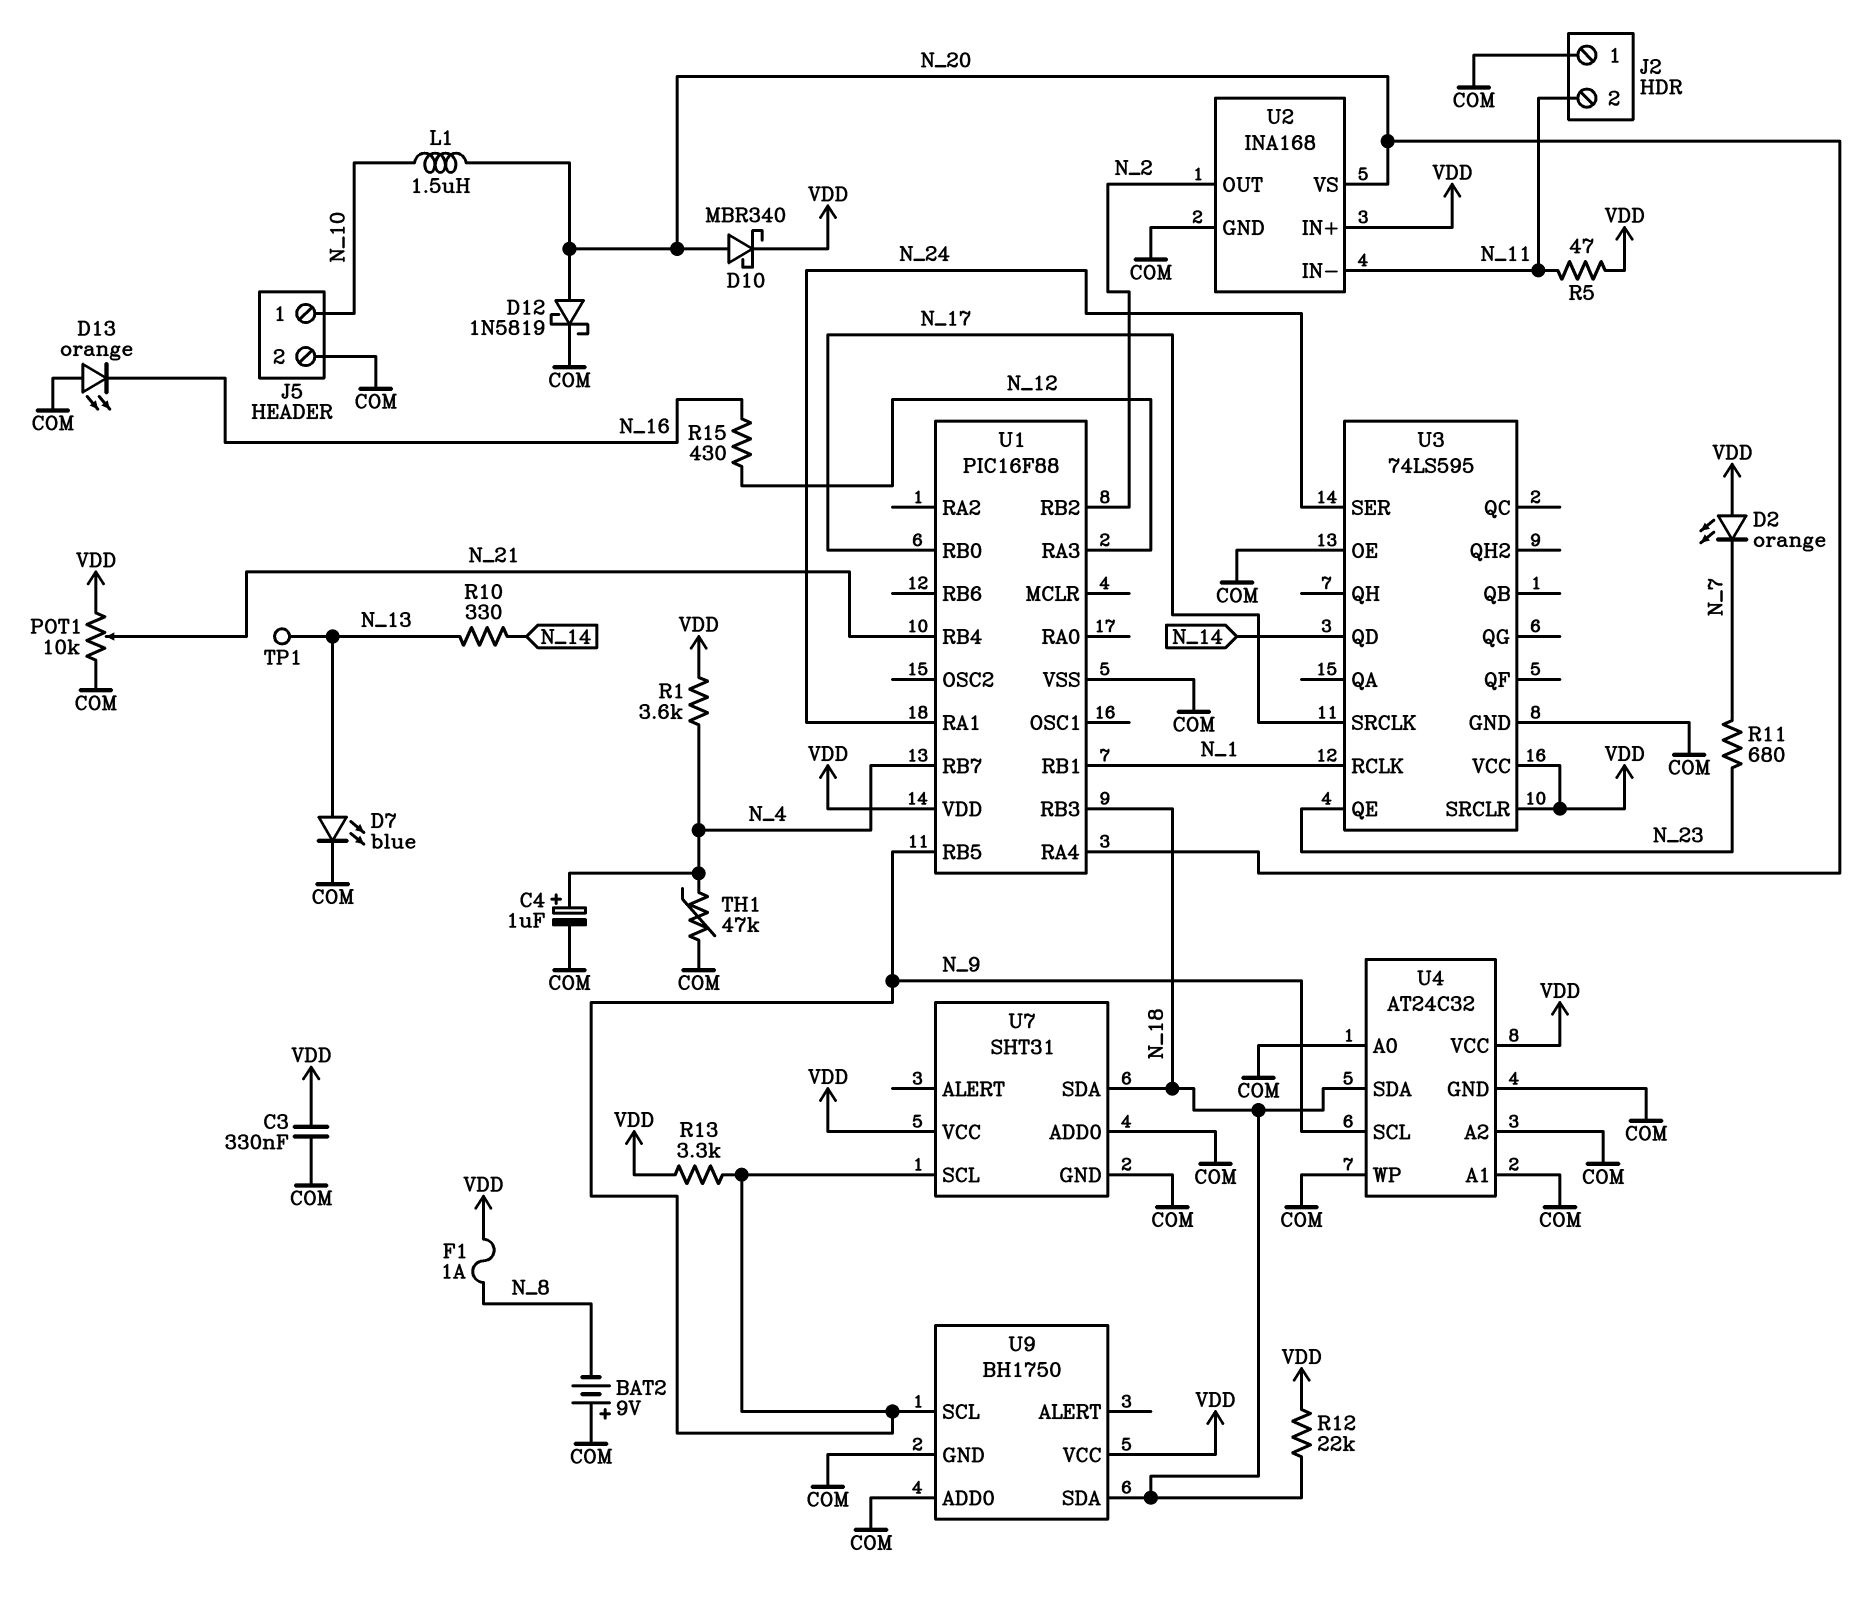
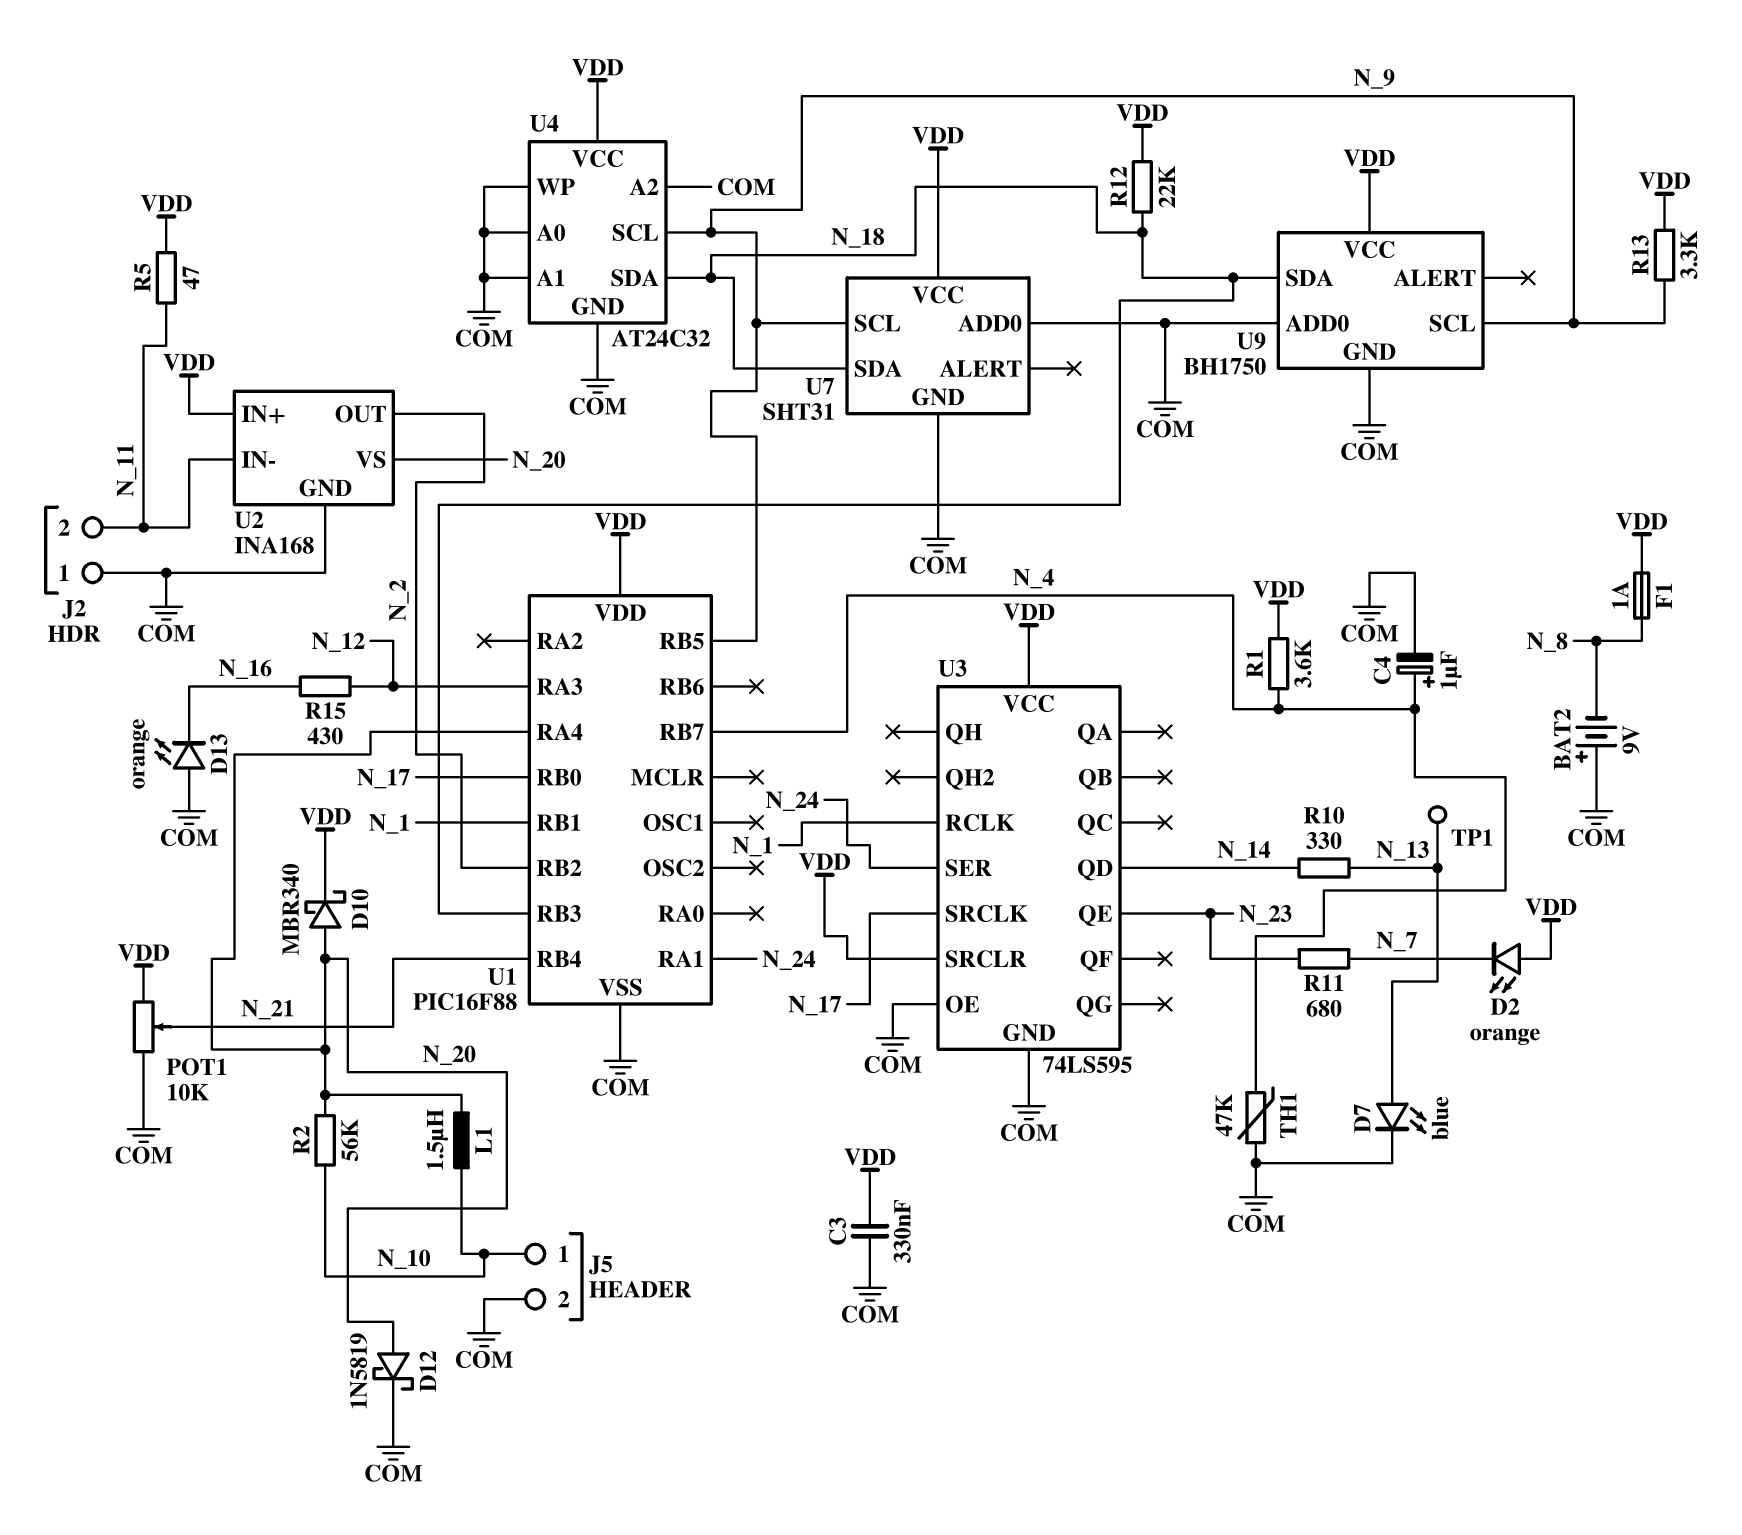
R2: none -> 56k (N_10, N_20)

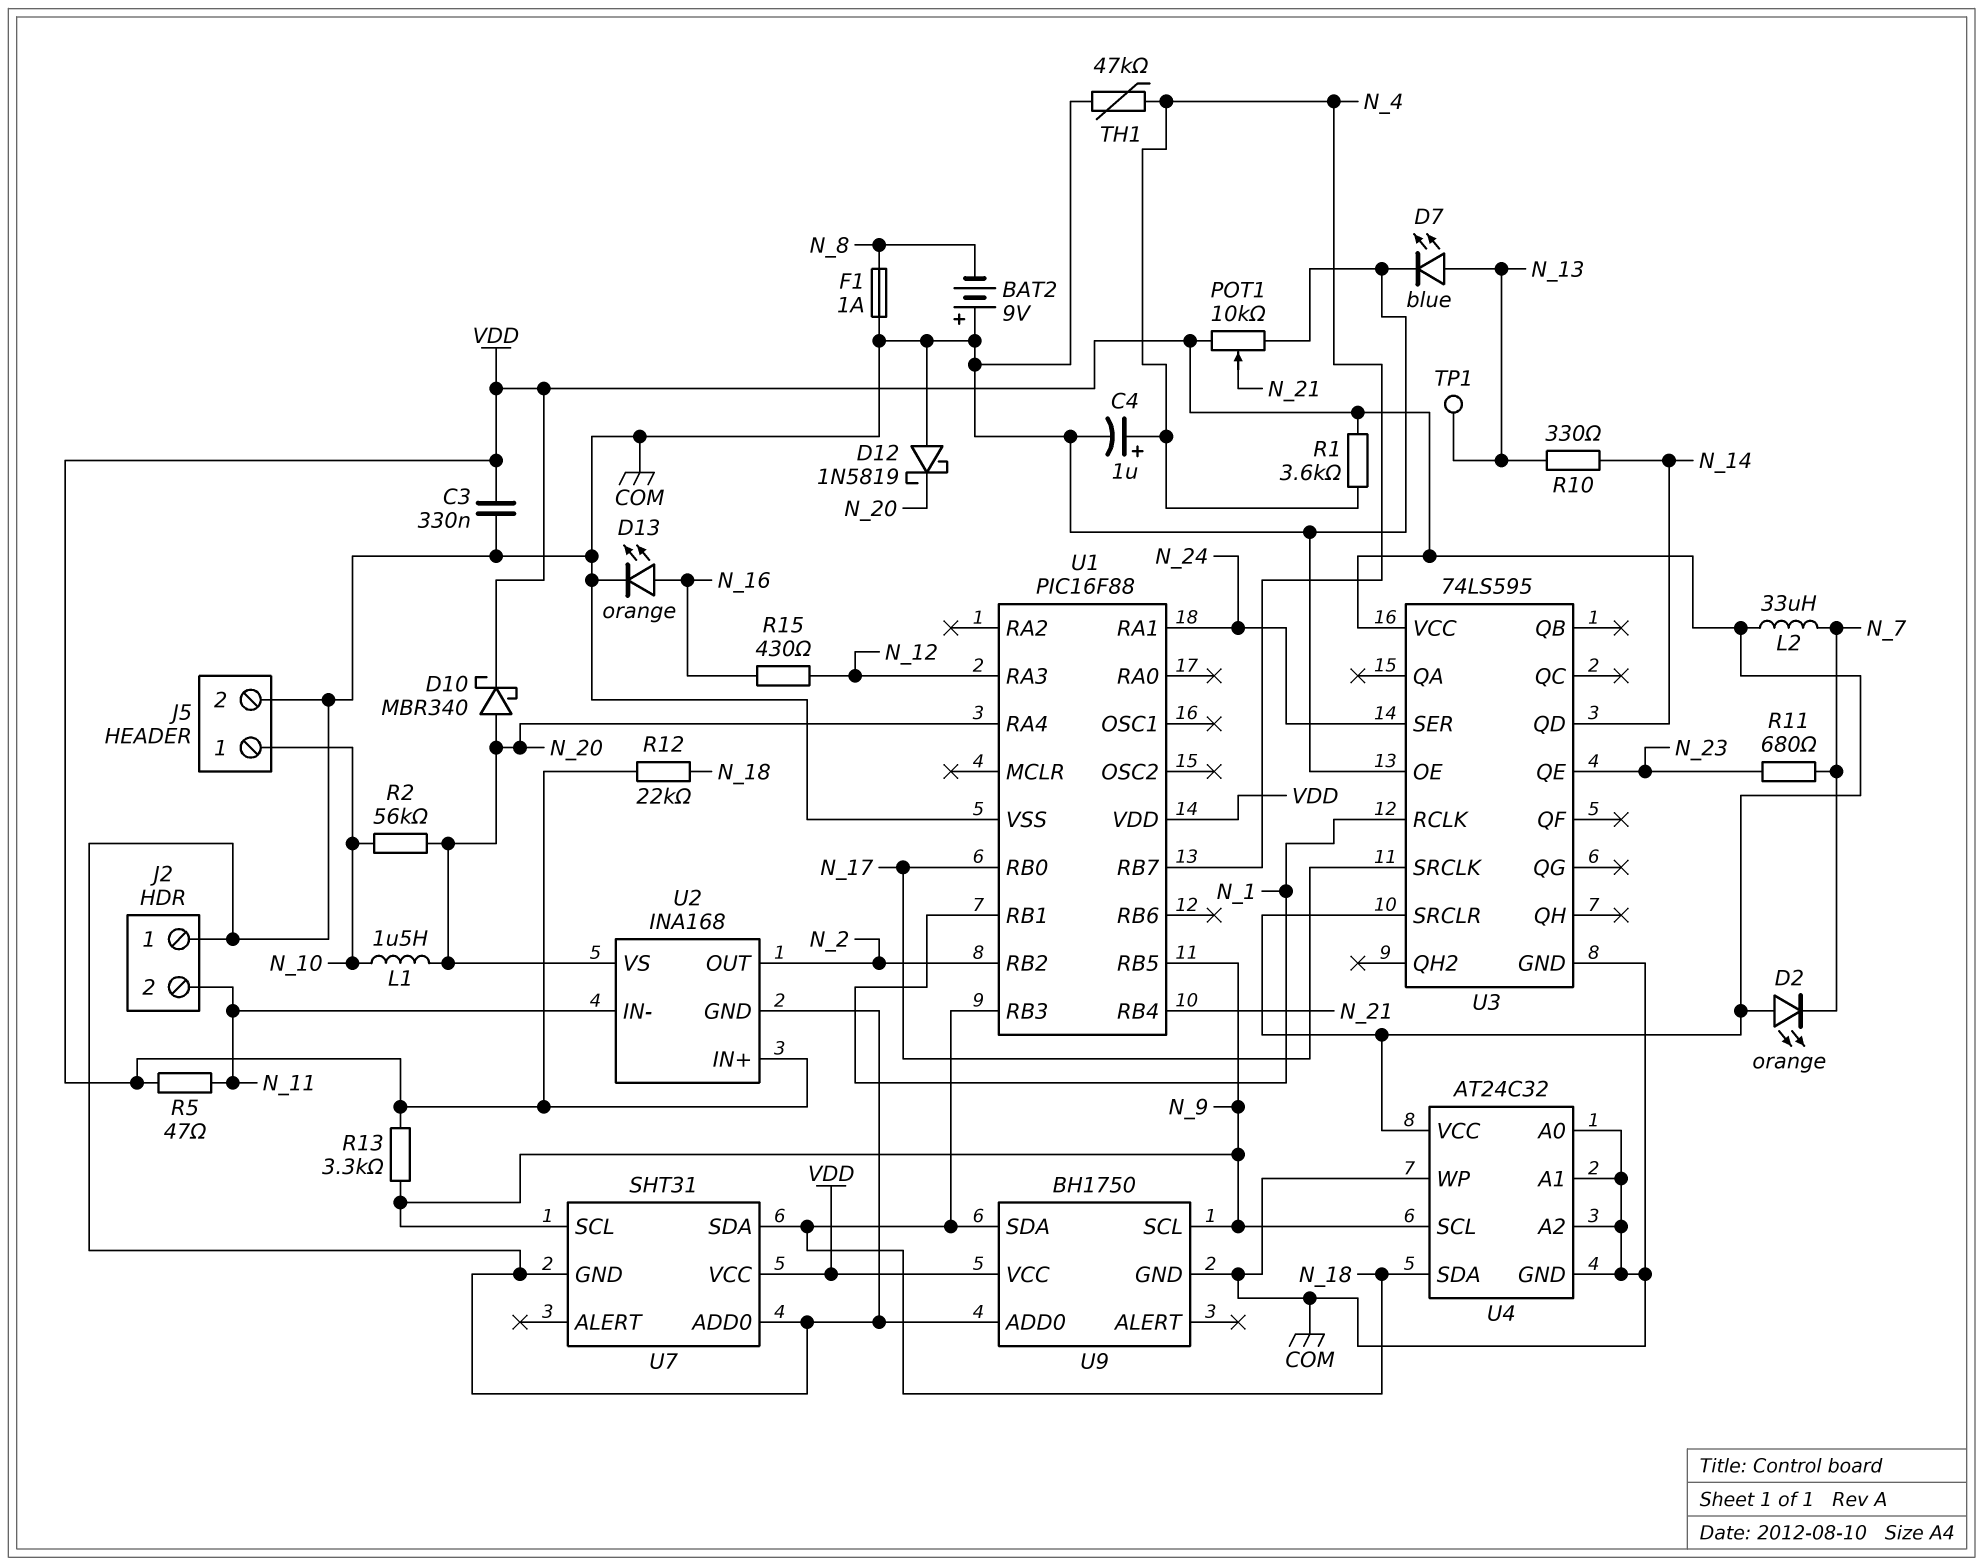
D12: schottky 1N5819 (A N_20, K COM) -> schottky 1N5819 (A COM, K N_20)
D13: LED orange (A COM, K N_16) -> LED orange (A N_16, K COM)
F1: 1A (N_8, VDD) -> 1A (COM, N_8)
L2: none -> 33uH (N_7, VDD)

